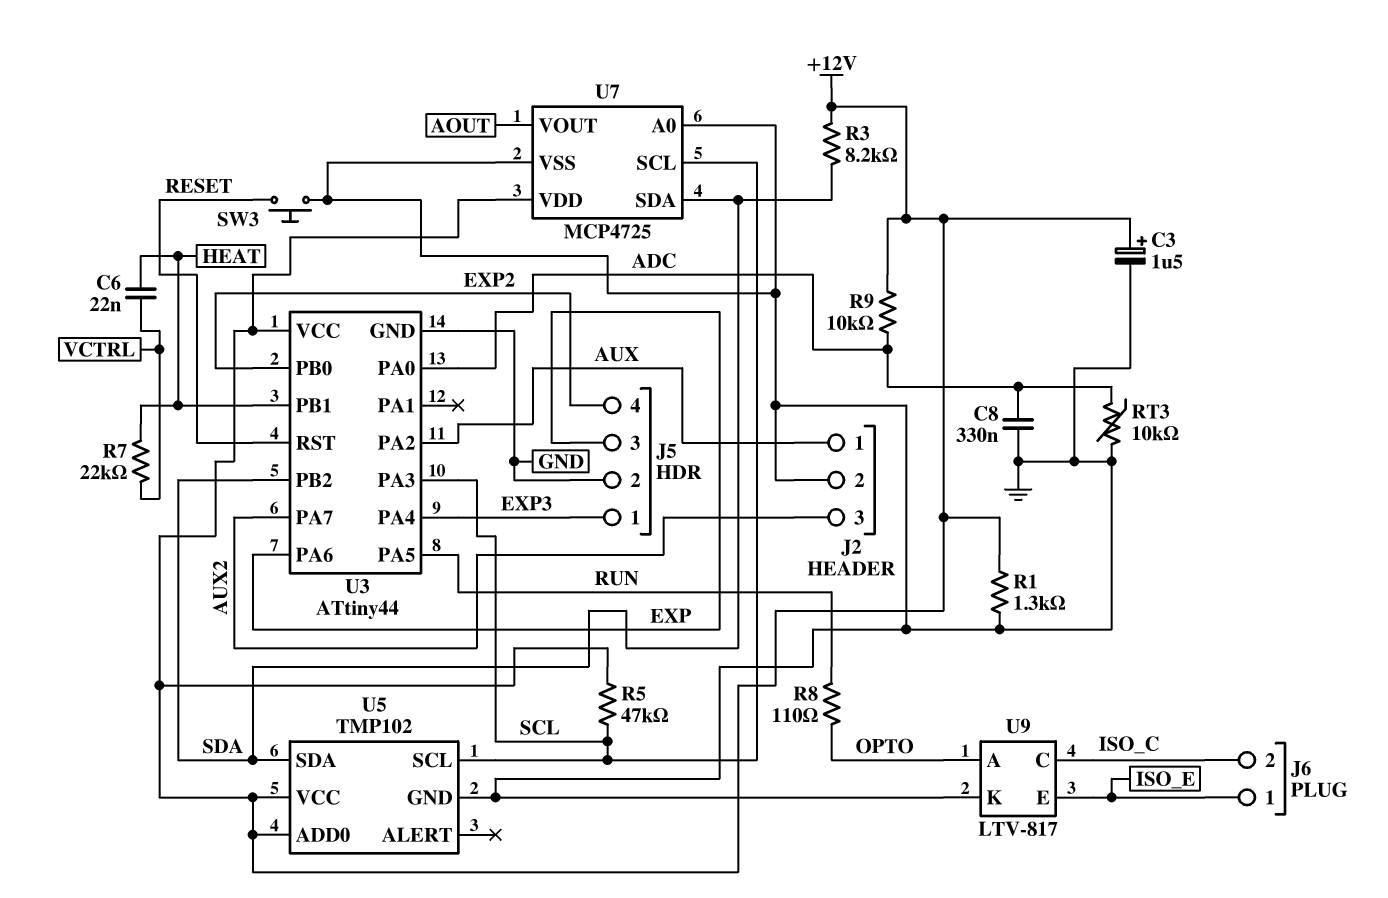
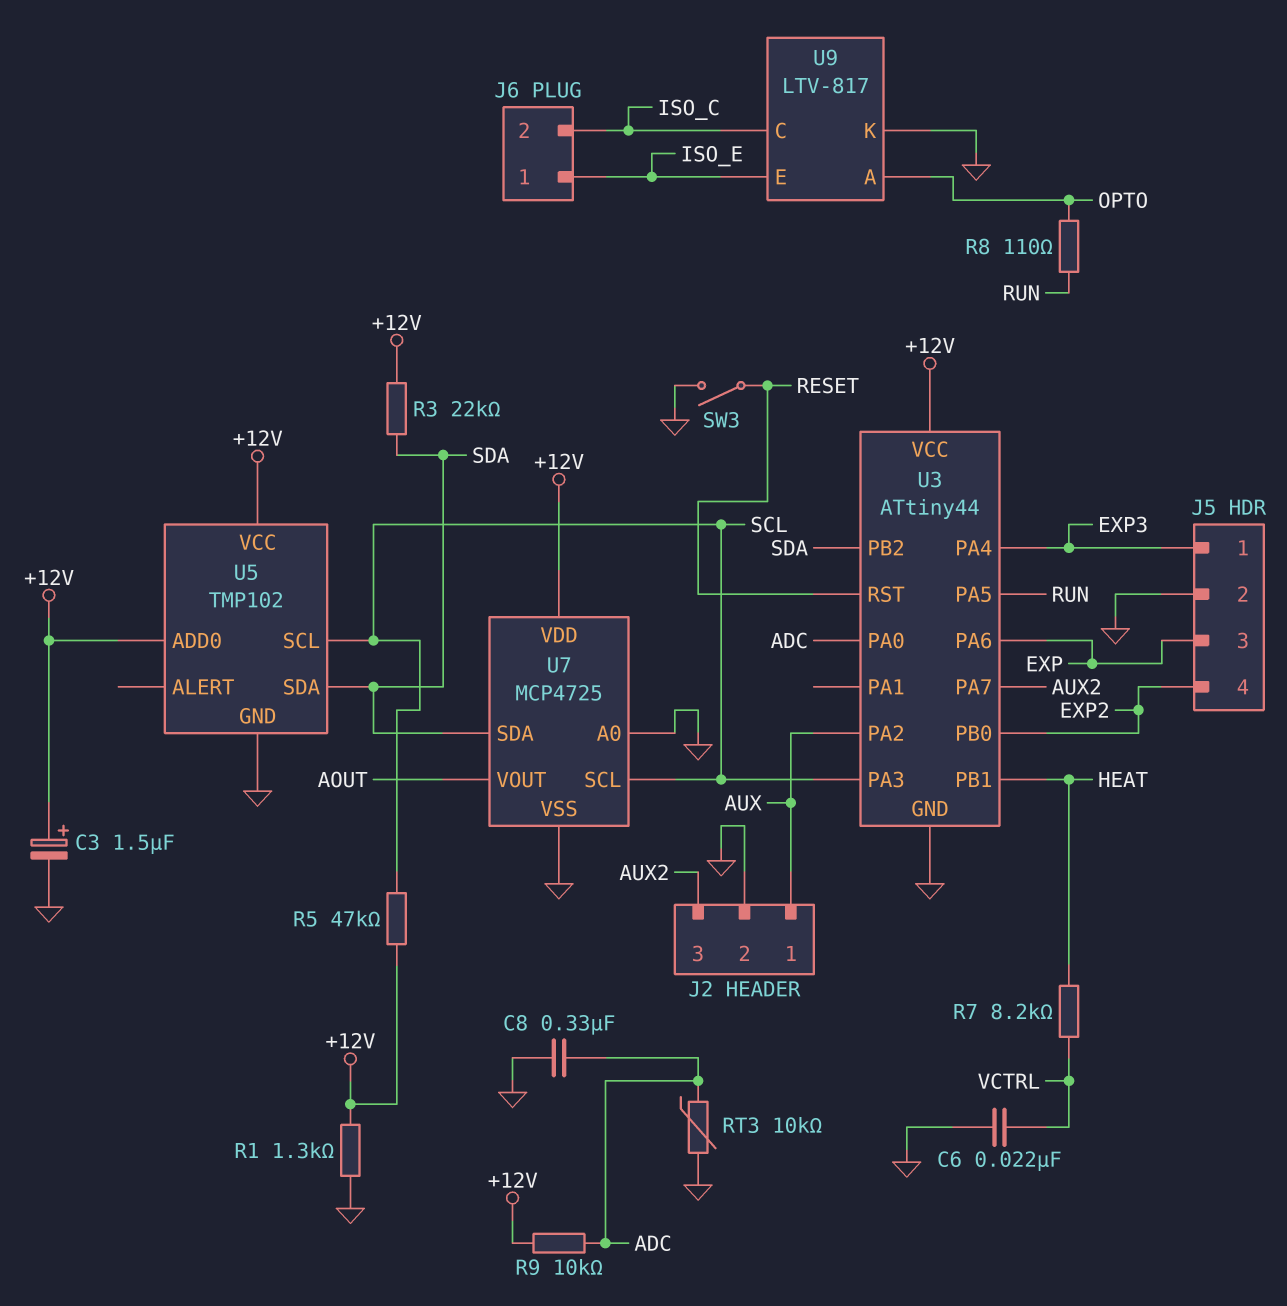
C6: 22nF (HEAT, VCTRL) -> 22nF (GND, VCTRL)
R3: 8.2k (+12V, SDA) -> 22k (+12V, SDA)
R7: 22k (HEAT, VCTRL) -> 8.2k (HEAT, VCTRL)
SW3: button (GND, RESET) -> switch (GND, RESET)

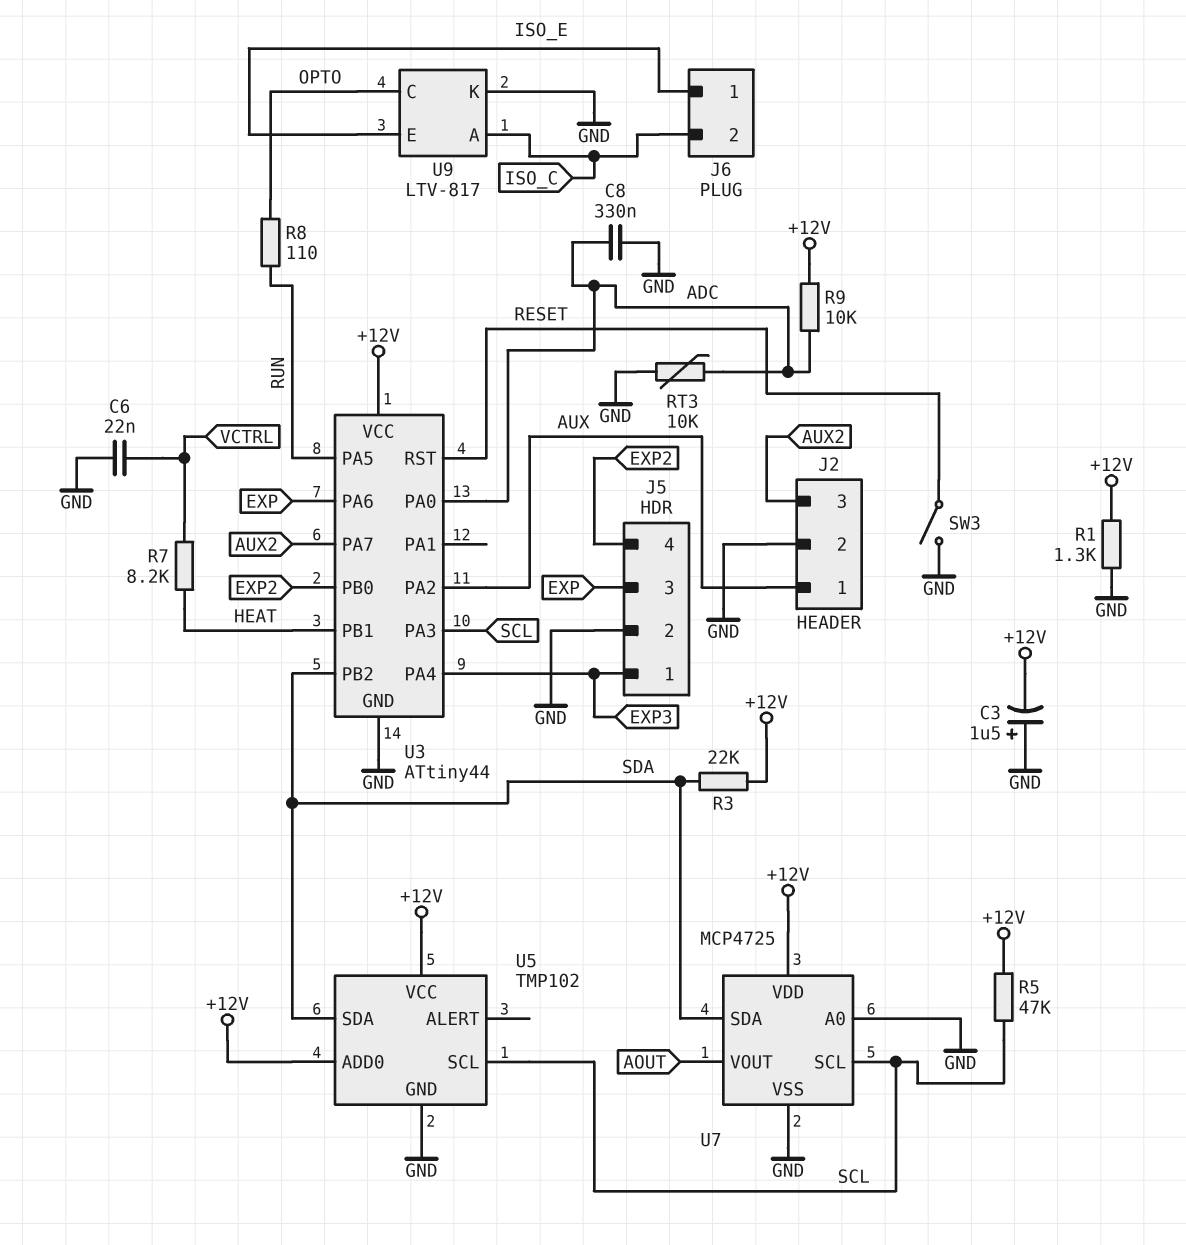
C3: 1.5uF (plus +12V, minus GND) -> 1.5uF (plus GND, minus +12V)
U9 pin A: OPTO -> ISO_C
U9 pin C: ISO_C -> OPTO

